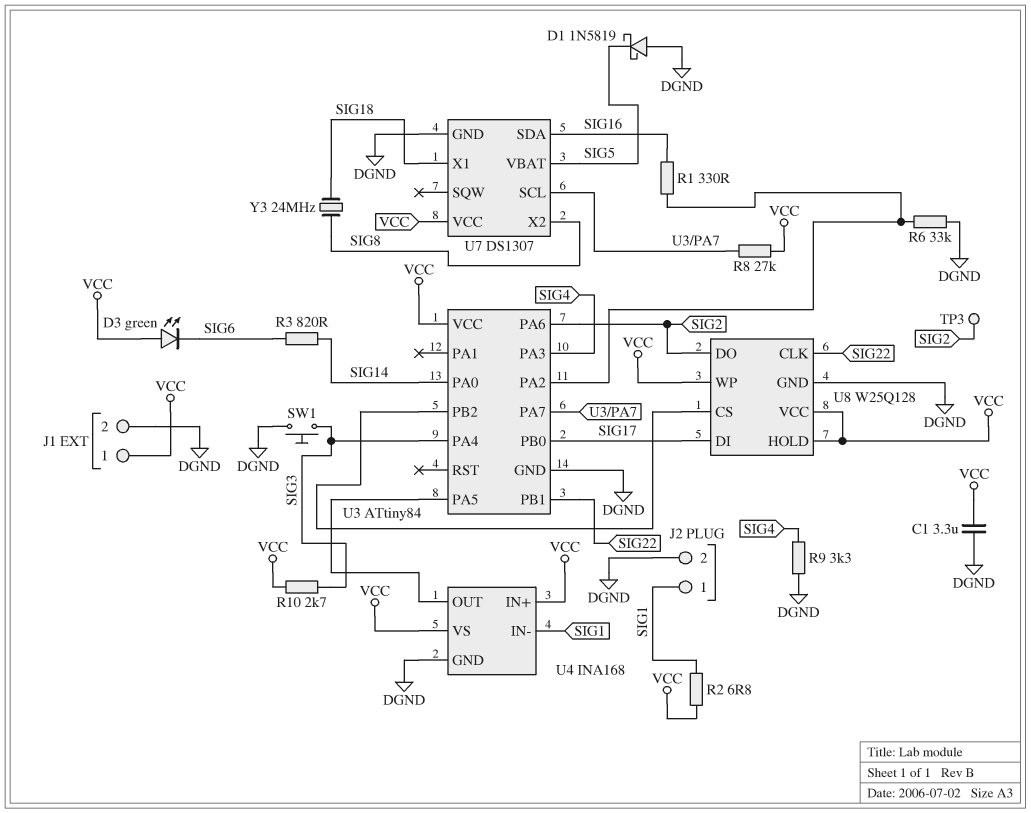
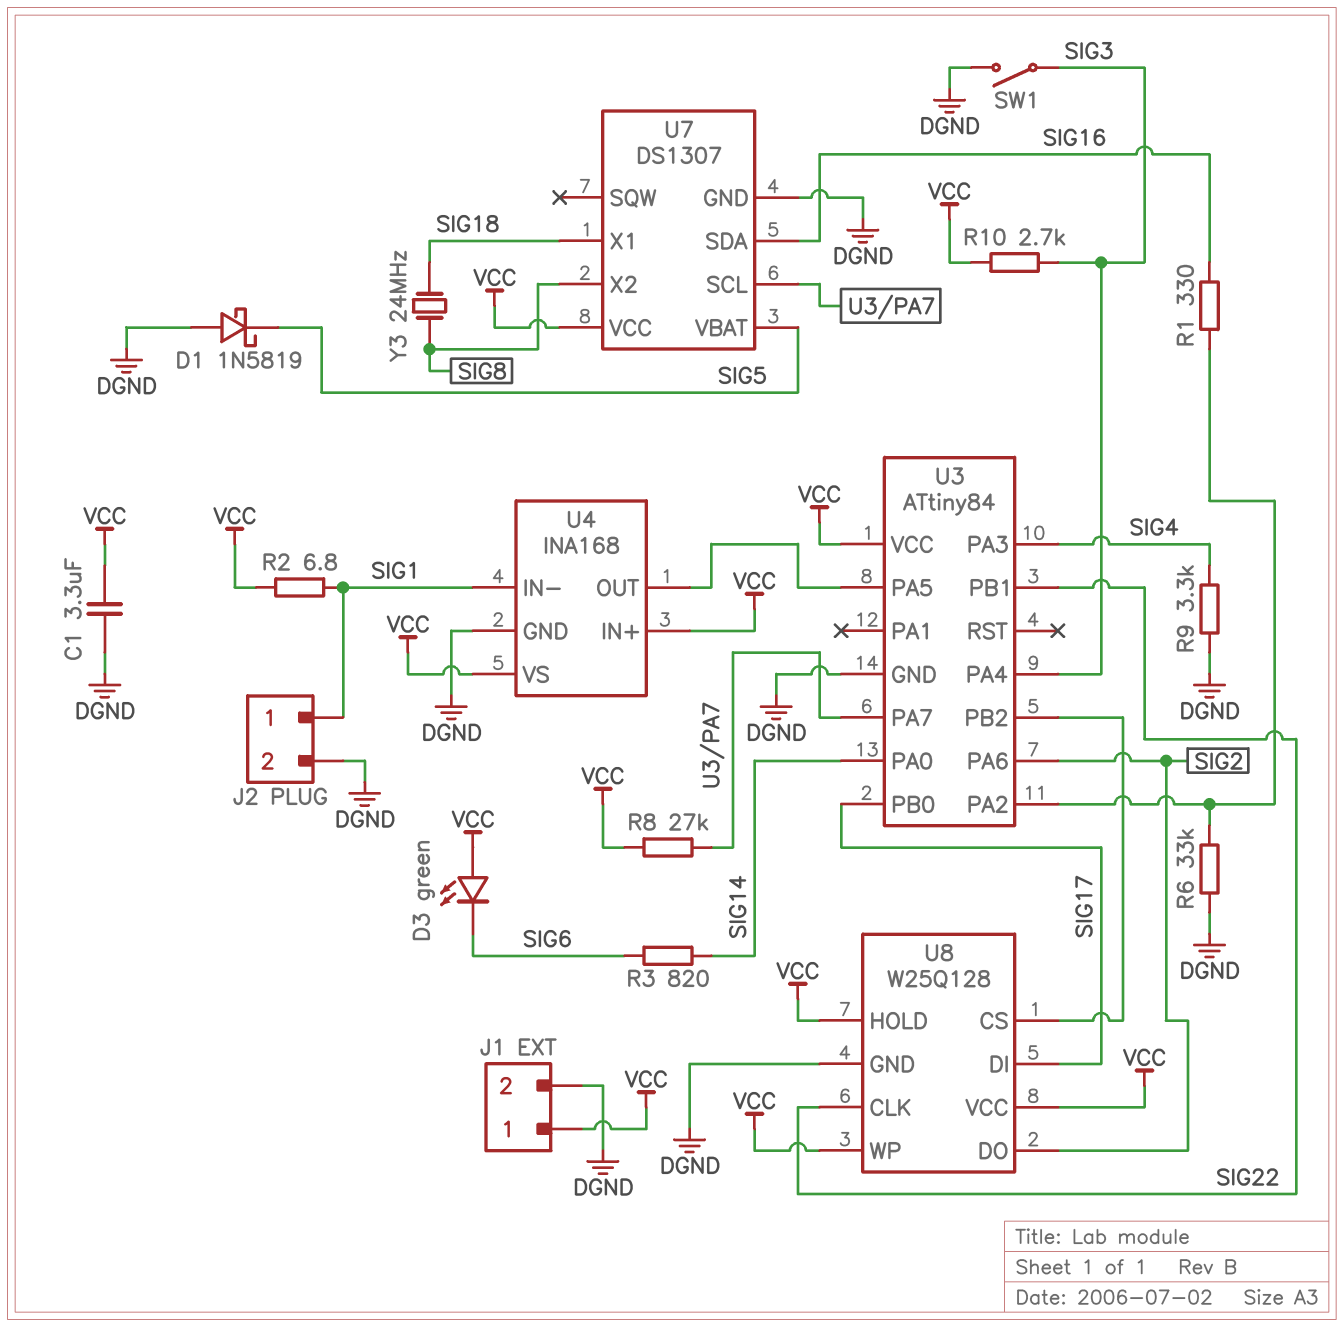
SW1: button (DGND, SIG3) -> switch (DGND, SIG3)
TP3: test point (SIG2) -> none

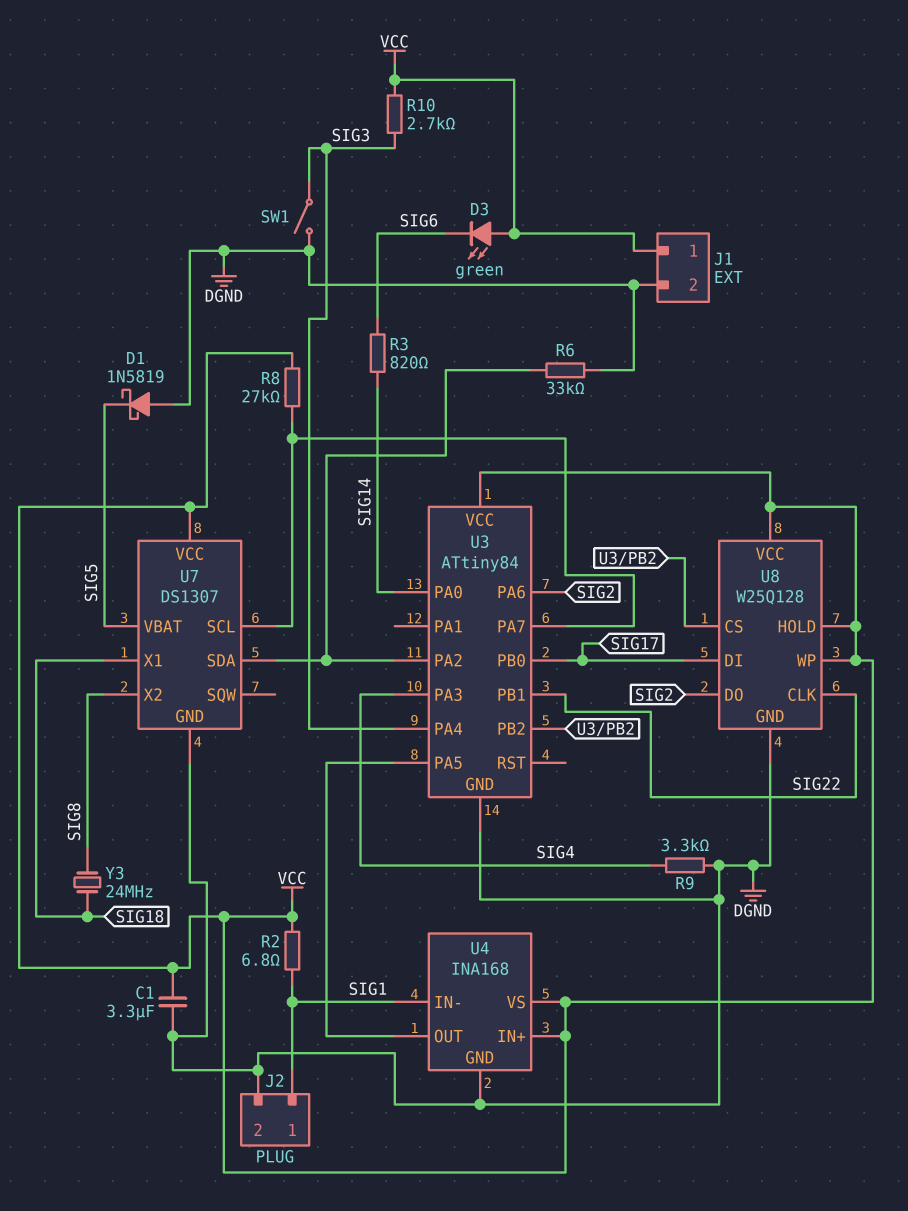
R1: 330 (SIG16, U3/PA2) -> none
U7 pin SDA: SIG16 -> U3/PA2

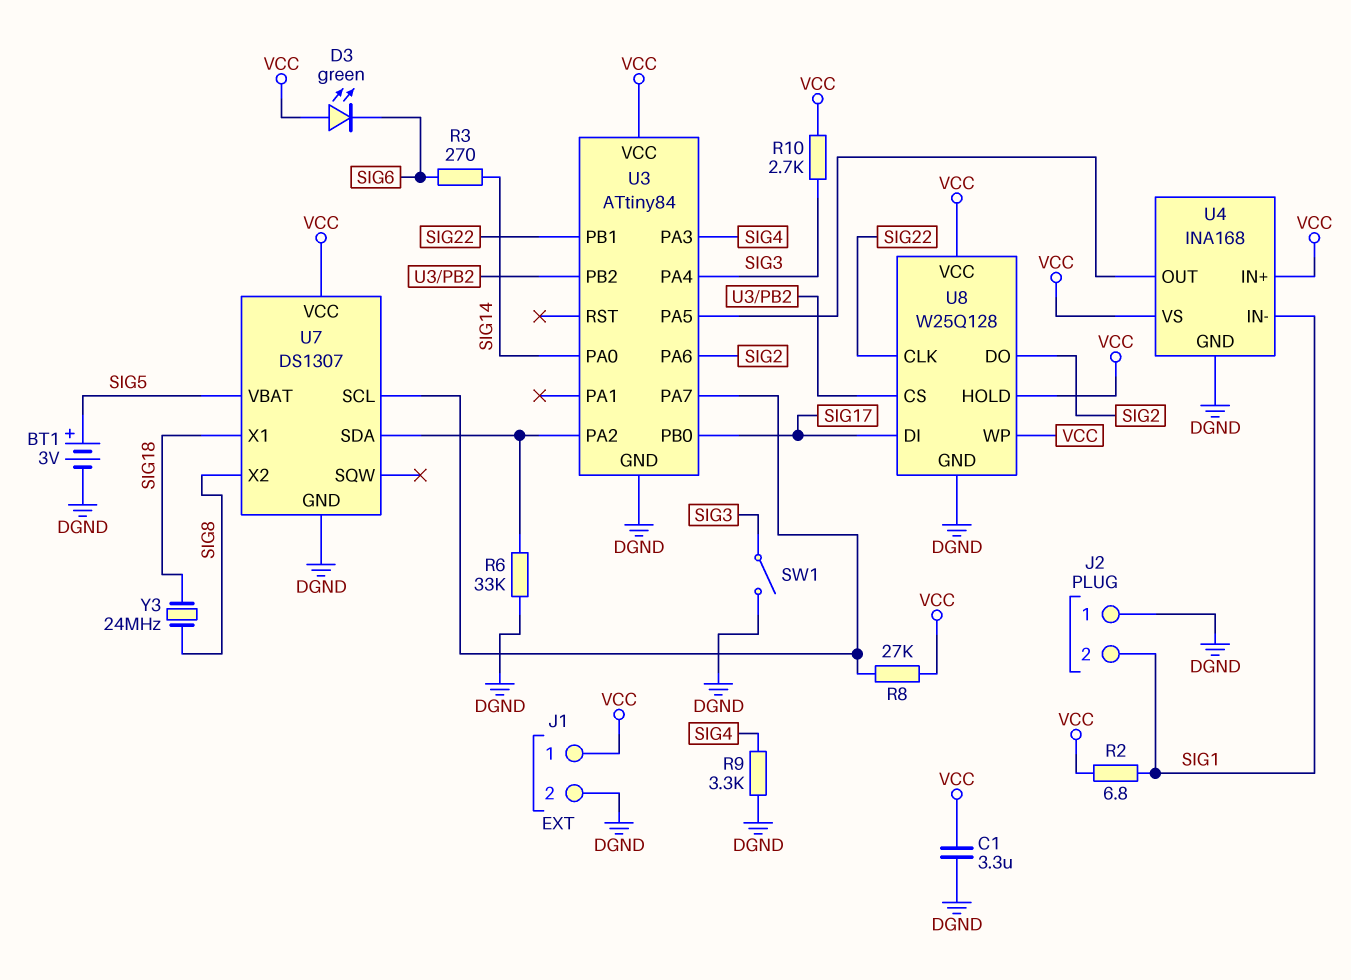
BT1: none -> 3V (plus SIG5, minus DGND)
D1: schottky 1N5819 (A DGND, K SIG5) -> none
J2 pin 1: SIG1 -> DGND
J2 pin 2: DGND -> SIG1
R3: 820 (SIG6, SIG14) -> 270 (SIG6, SIG14)

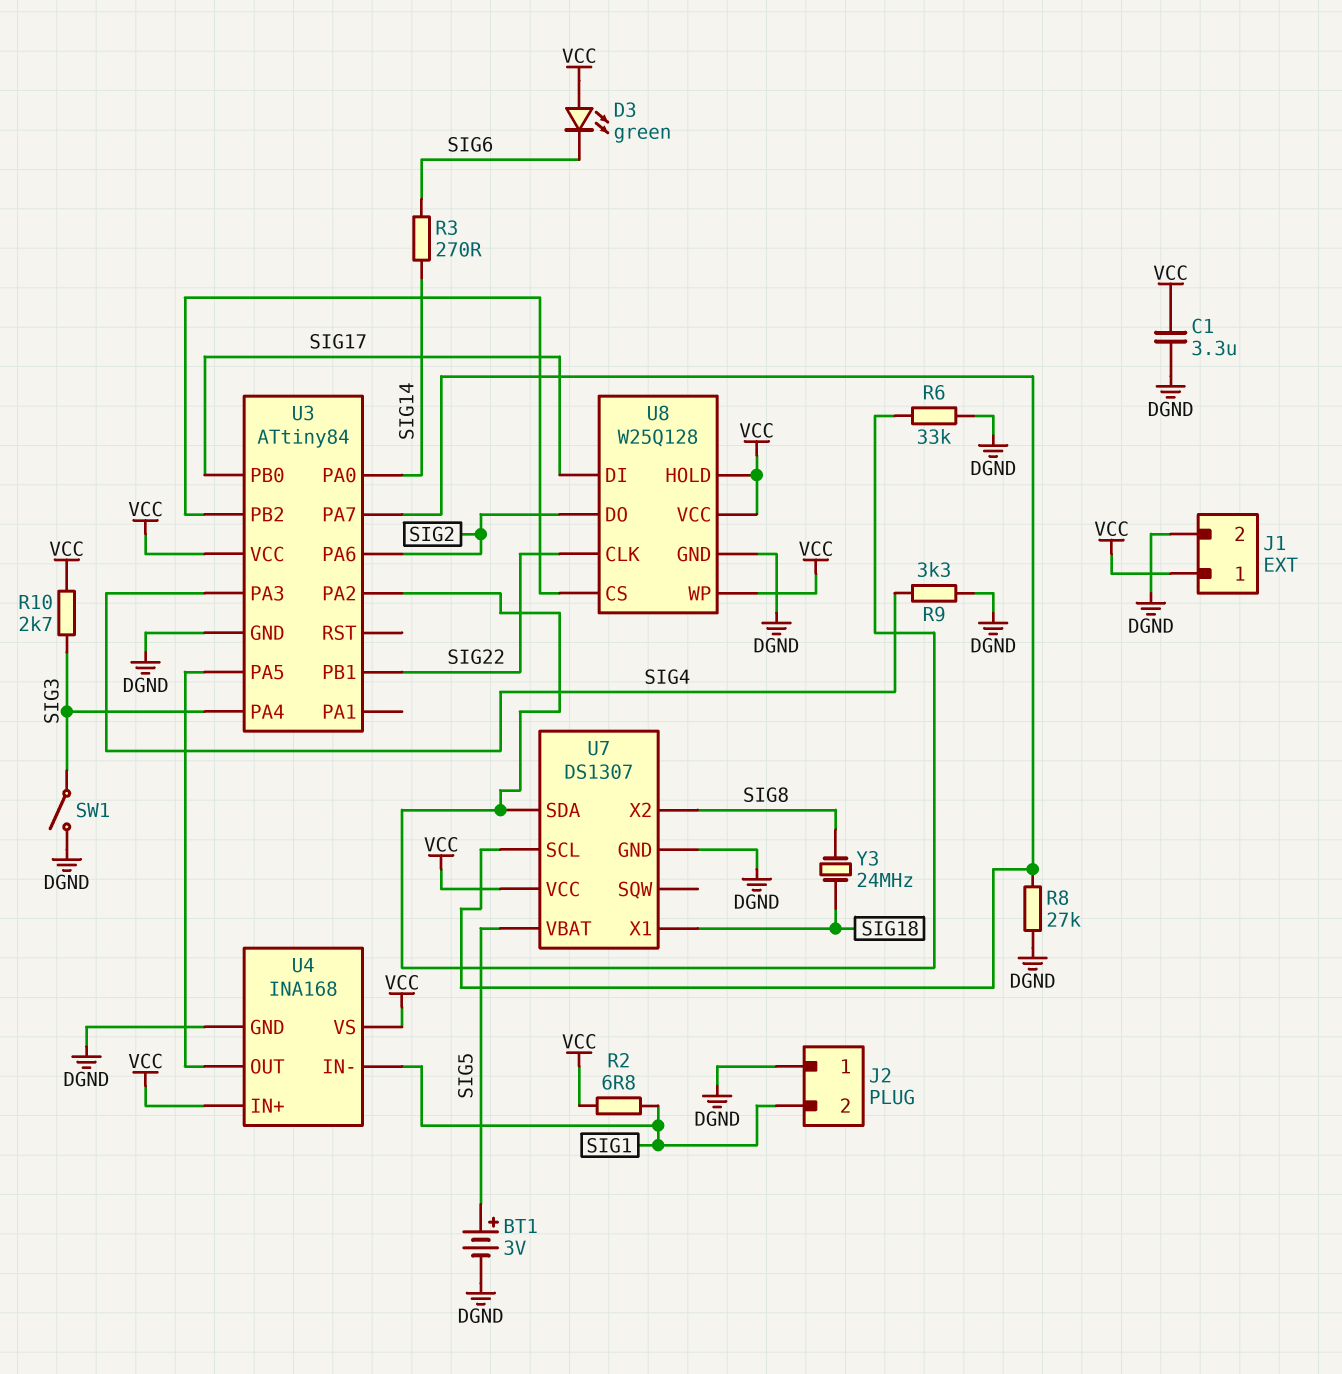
R8: 27k (U3/PA7, VCC) -> 27k (DGND, U3/PA7)

